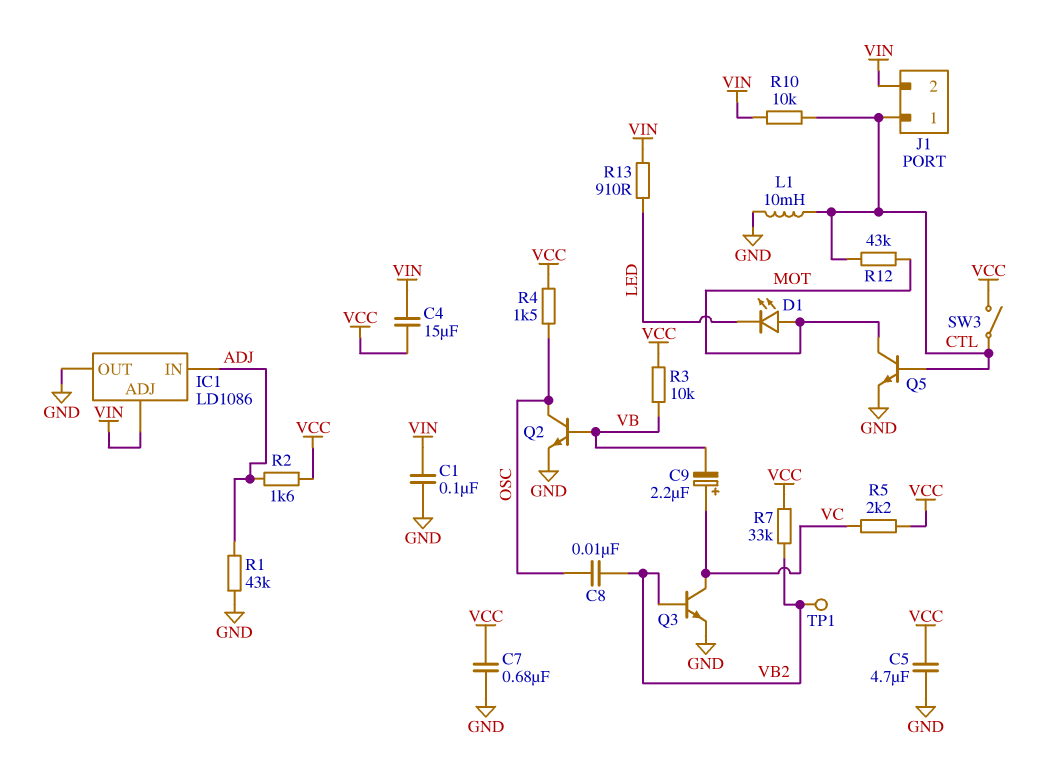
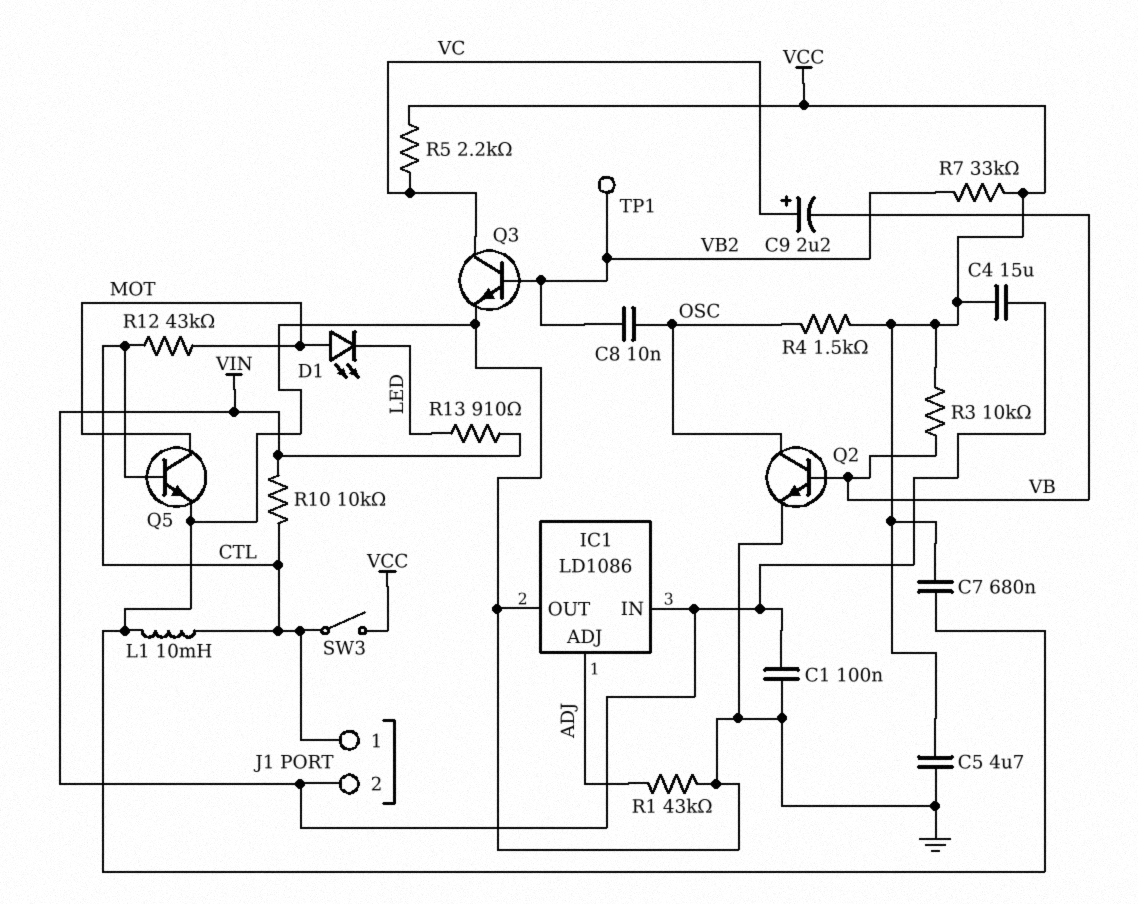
IC1 pin ADJ: VIN -> ADJ
IC1 pin IN: ADJ -> VIN
R2: 1.6k (ADJ, VCC) -> none

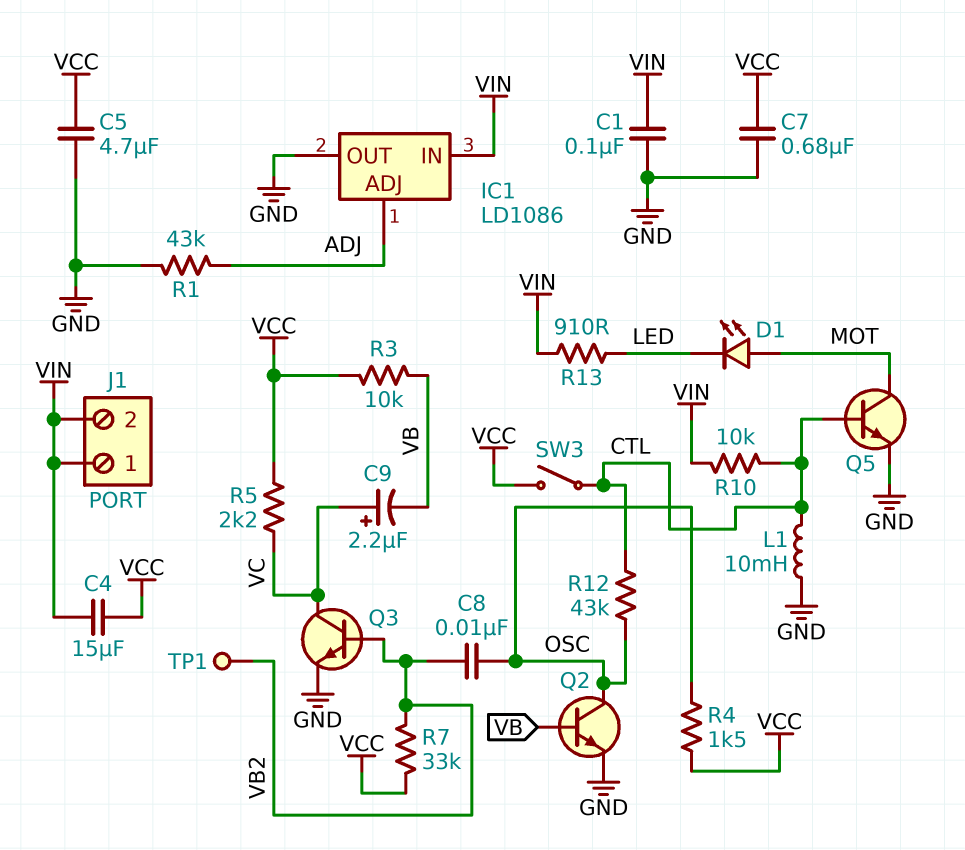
J1 pin 1: CTL -> VIN
R12: 43k (CTL, MOT) -> 43k (CTL, OSC)

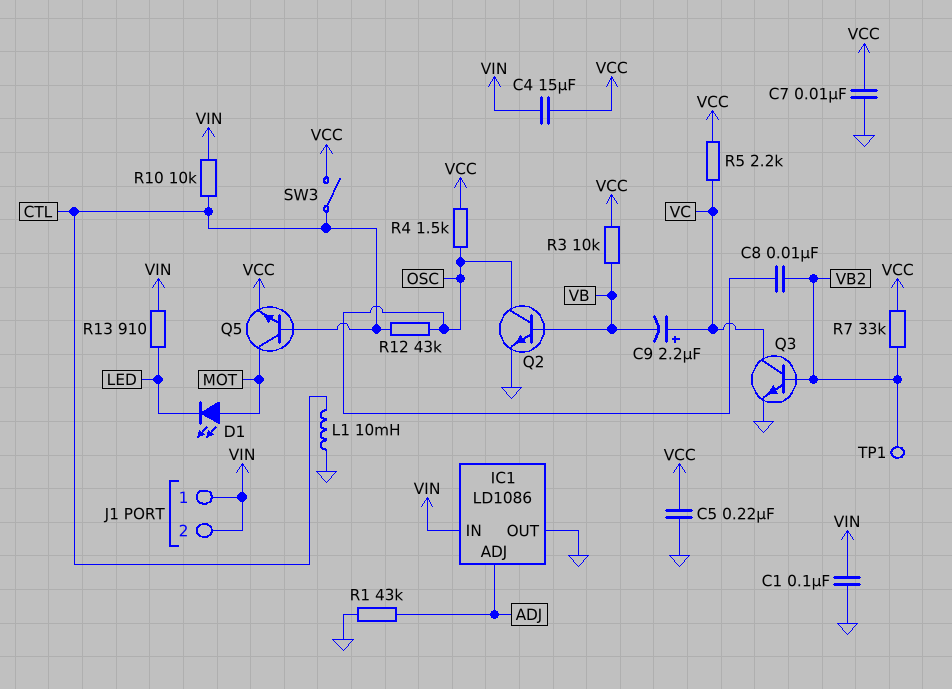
C5: 4.7uF (GND, VCC) -> 220nF (GND, VCC)
C7: 680nF (GND, VCC) -> 10nF (GND, VCC)
Q5: NPN (B CTL, C MOT, E GND) -> NPN (B CTL, C MOT, E VCC)

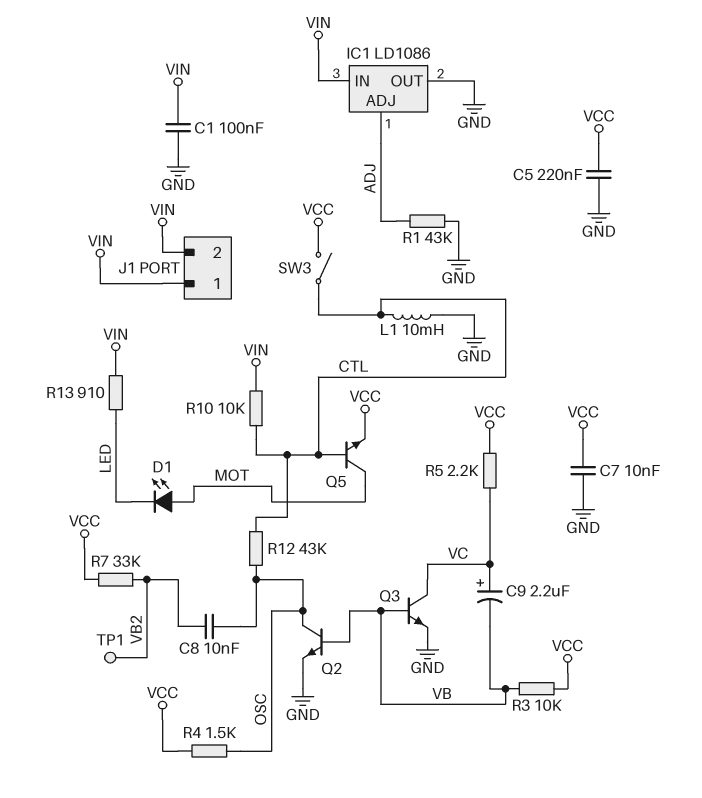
C4: 15uF (VCC, VIN) -> none
Q3: NPN (B VB2, C VC, E GND) -> NPN (B VB, C VC, E GND)

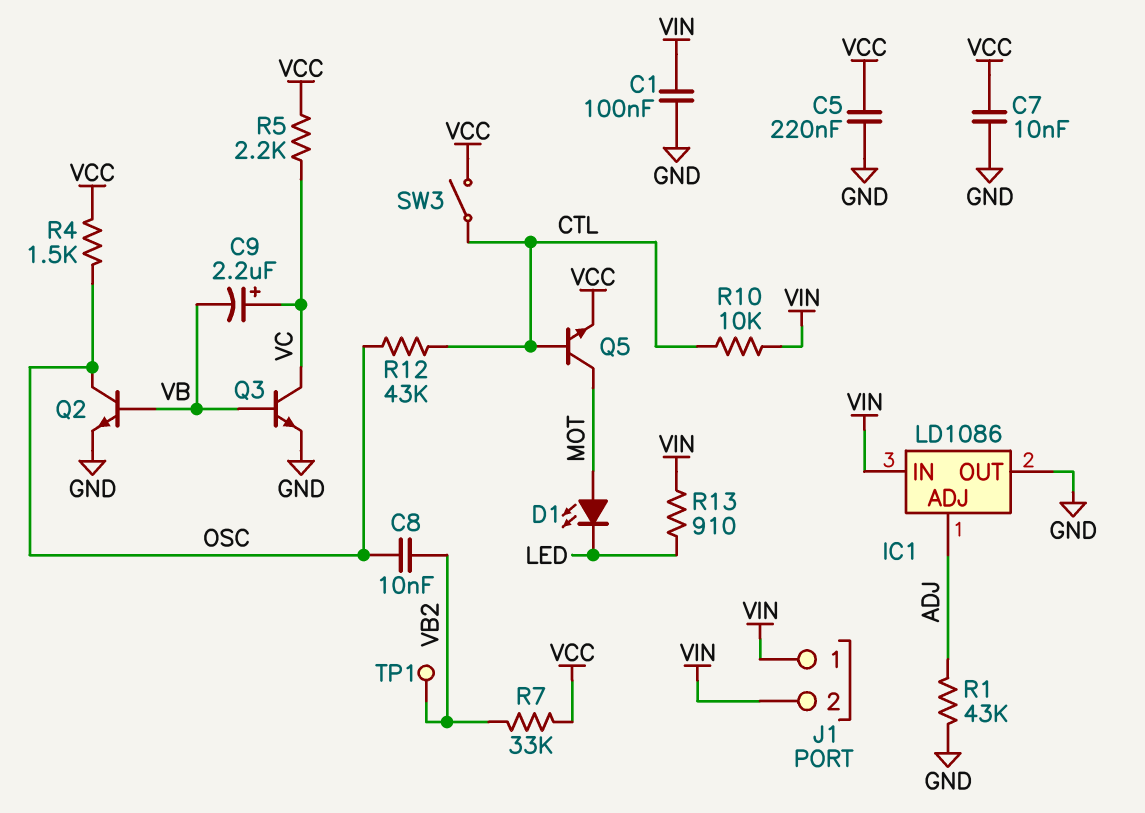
L1: 10mH (CTL, GND) -> none
R3: 10k (VB, VCC) -> none

